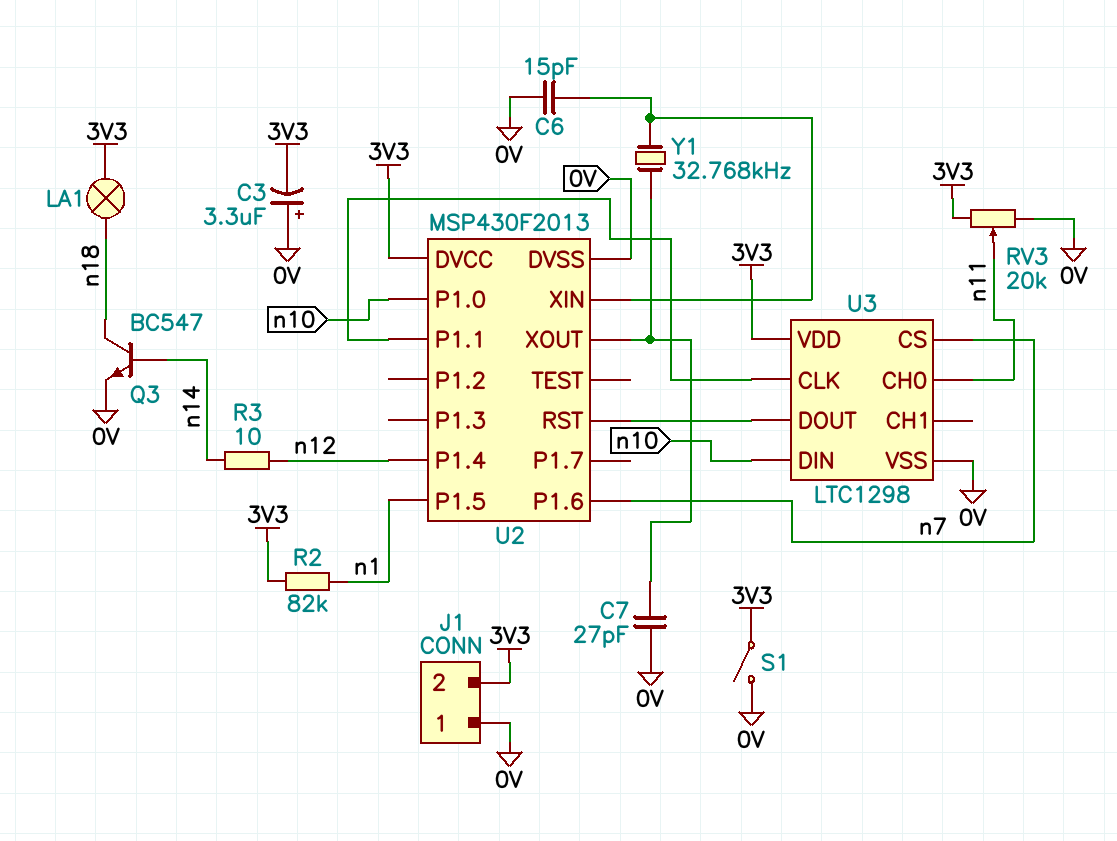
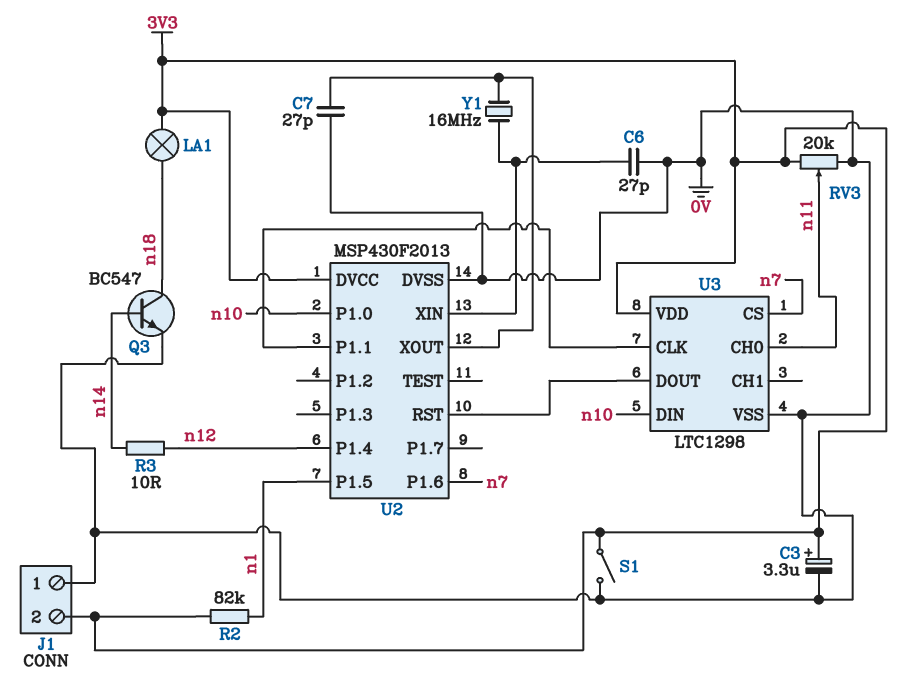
C3: 3.3uF (plus 0V, minus 3V3) -> 3.3uF (plus 3V3, minus 0V)
C6: 15pF (0V, U2/XIN) -> 27pF (0V, U2/XIN)
Y1: 32.768kHz (U2/XIN, U2/XOUT) -> 16MHz (U2/XIN, U2/XOUT)

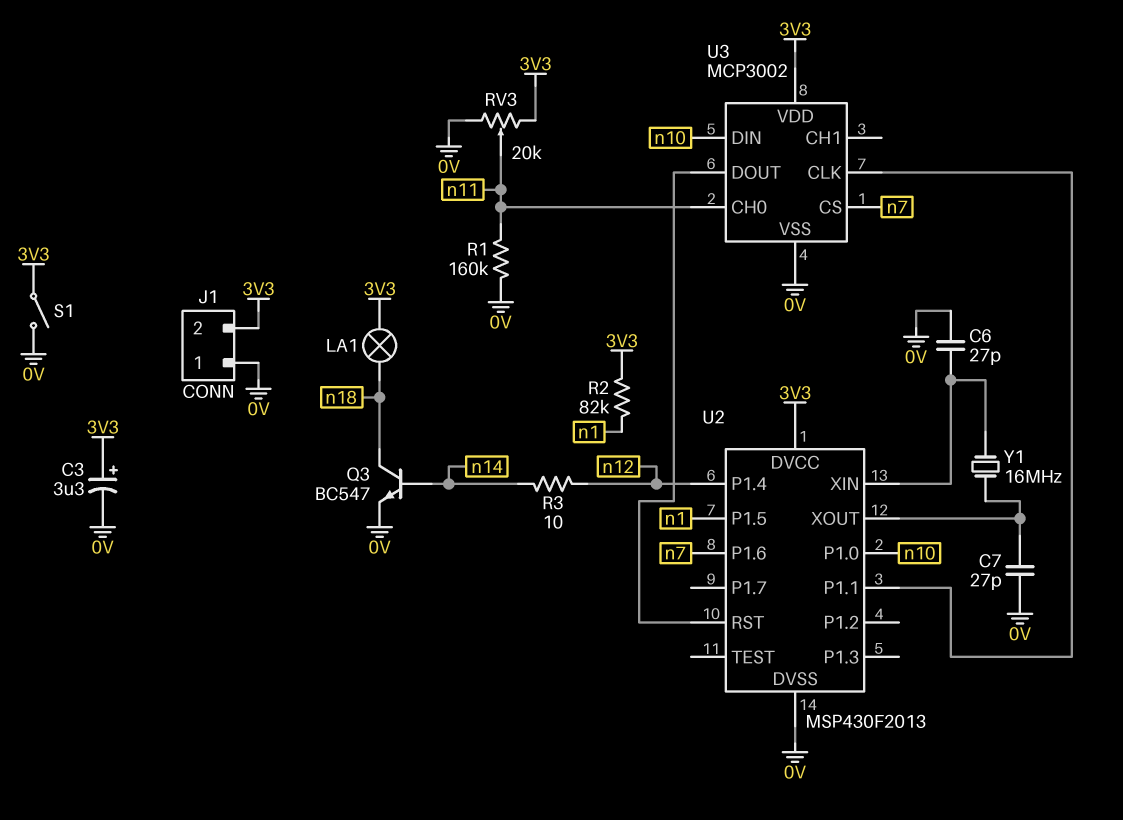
R1: none -> 160k (0V, n11)
U3: LTC1298 -> MCP3002

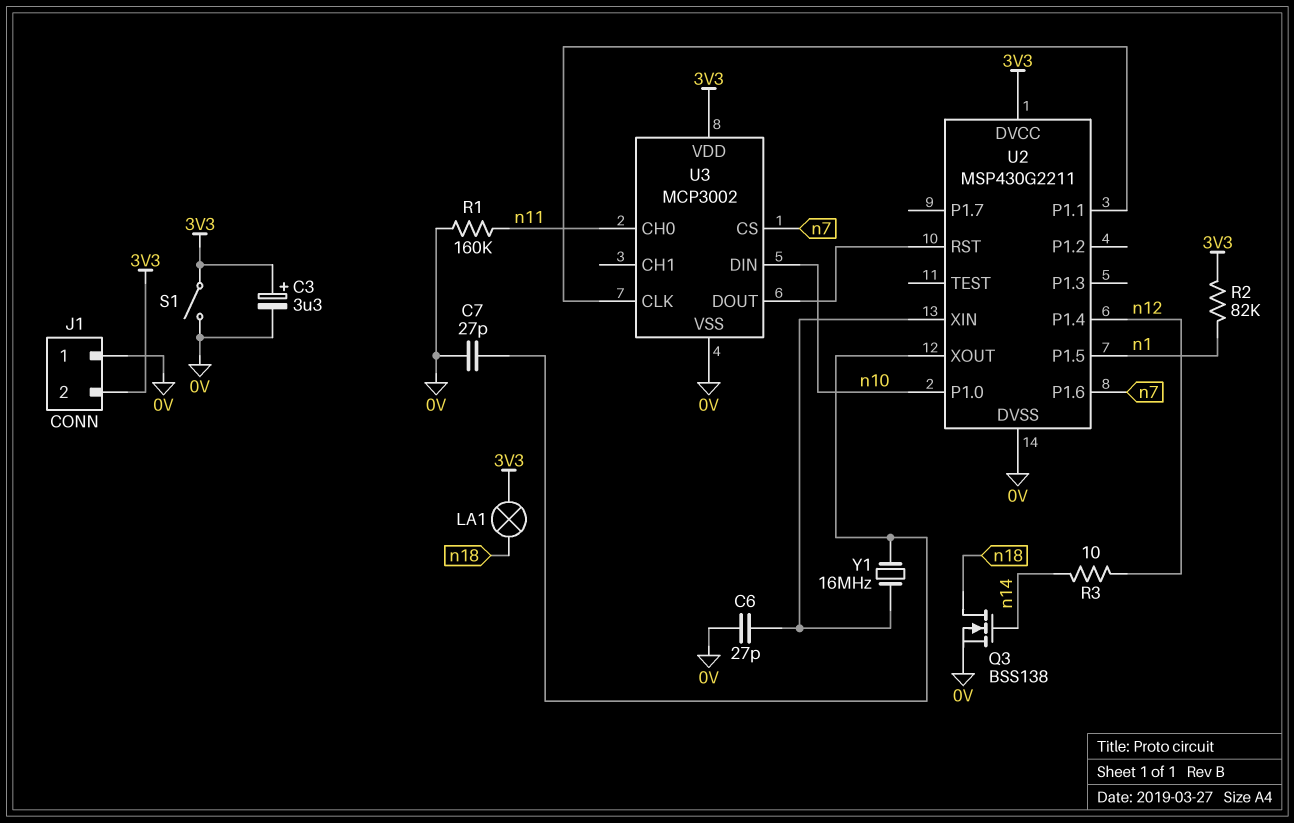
Q3: NPN BC547 (B n14, C n18, E 0V) -> NMOS BSS138 (G n14, D n18, S 0V)
RV3: 20k (0V, 3V3, wiper n11) -> none
U2: MSP430F2013 -> MSP430G2211

